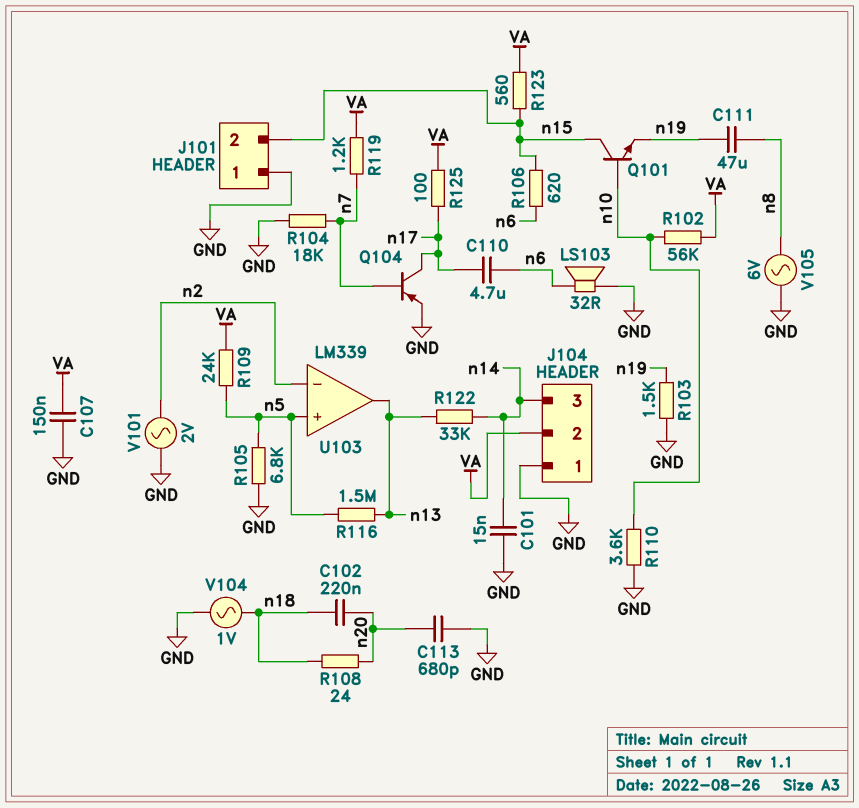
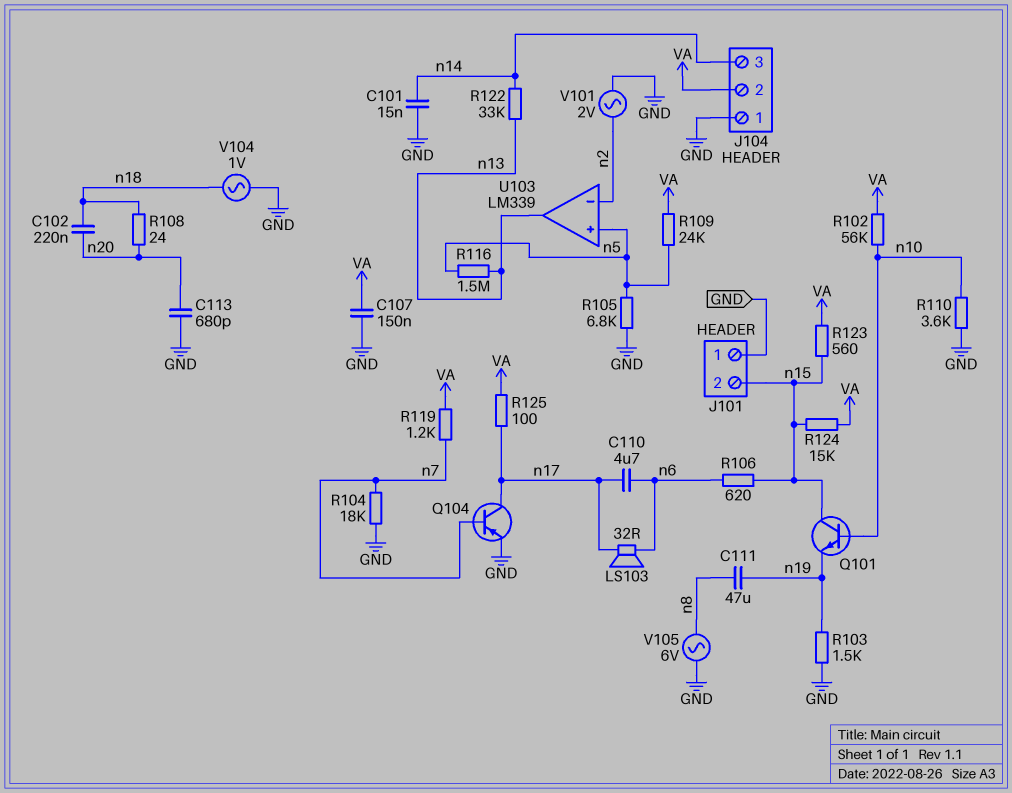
LS103: speaker 32R (GND, n6) -> speaker 32R (n6, n17)
R124: none -> 15k (VA, n15)

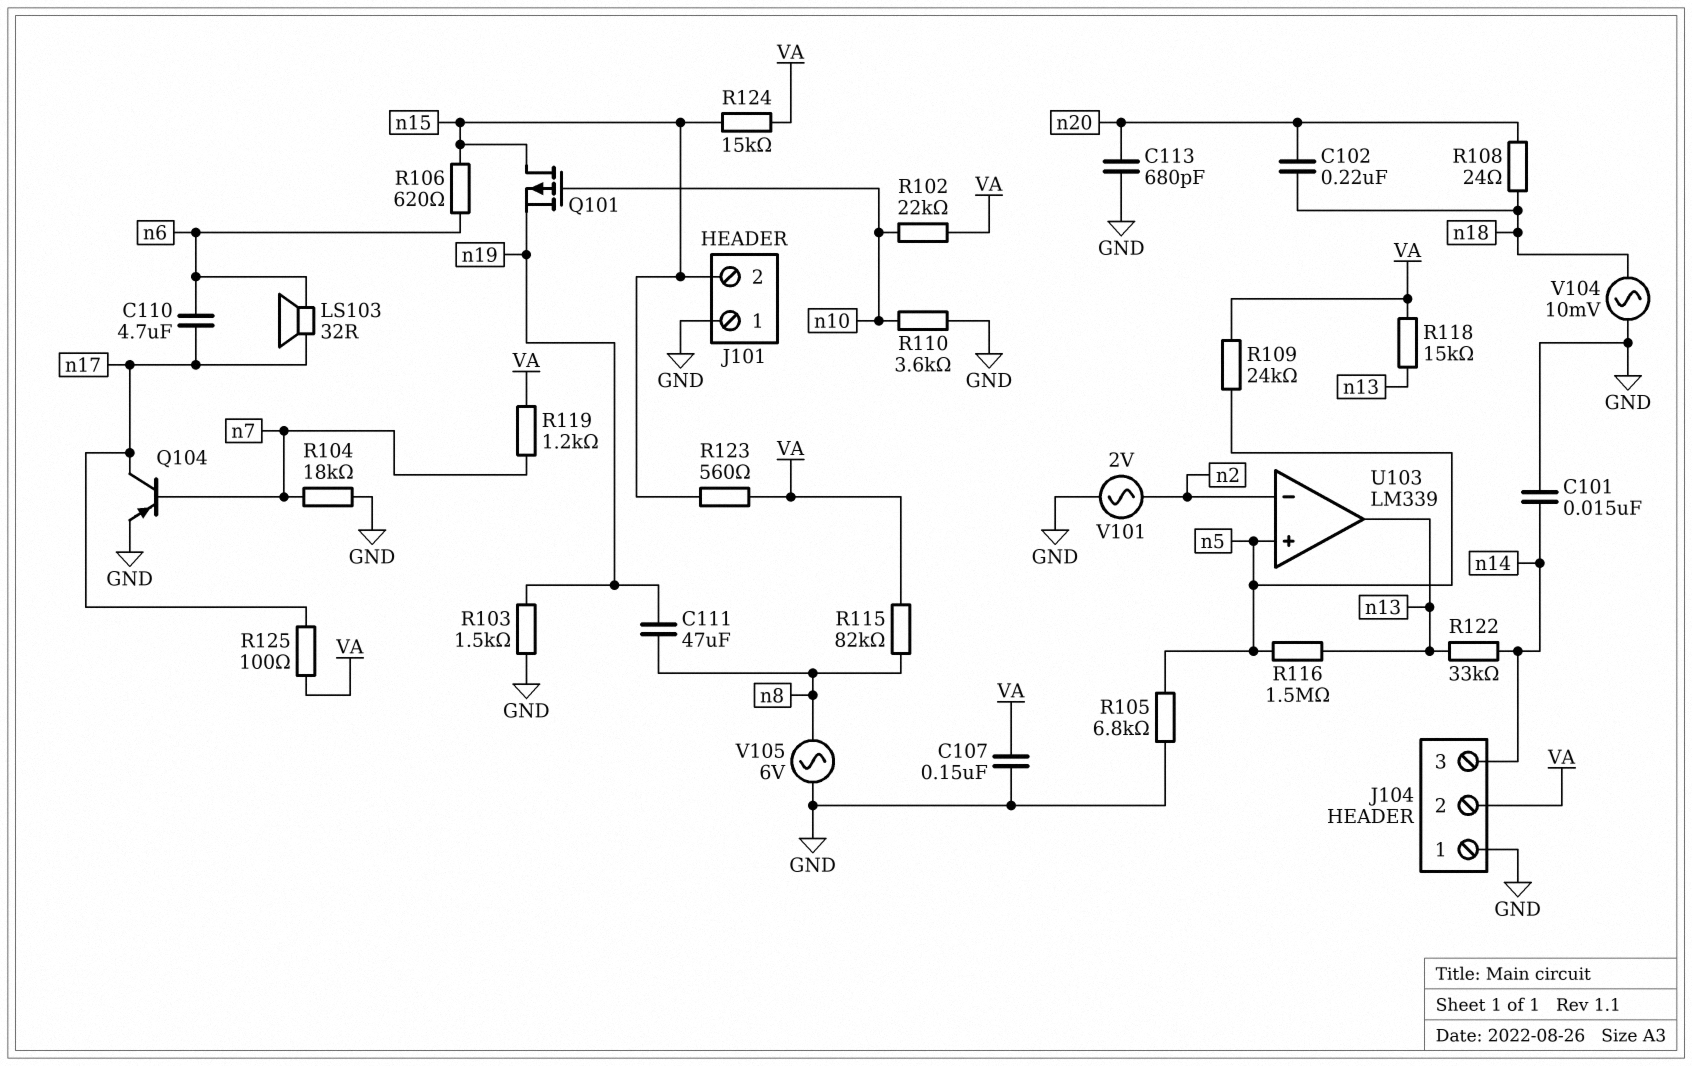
Q101: NPN (B n10, C n15, E n19) -> PMOS (G n10, D n15, S n19)
R102: 56k (VA, n10) -> 22k (VA, n10)
R115: none -> 82k (VA, n8)
R118: none -> 15k (VA, n13)
V104: AC 1V (GND, n18) -> AC 10mV (GND, n18)

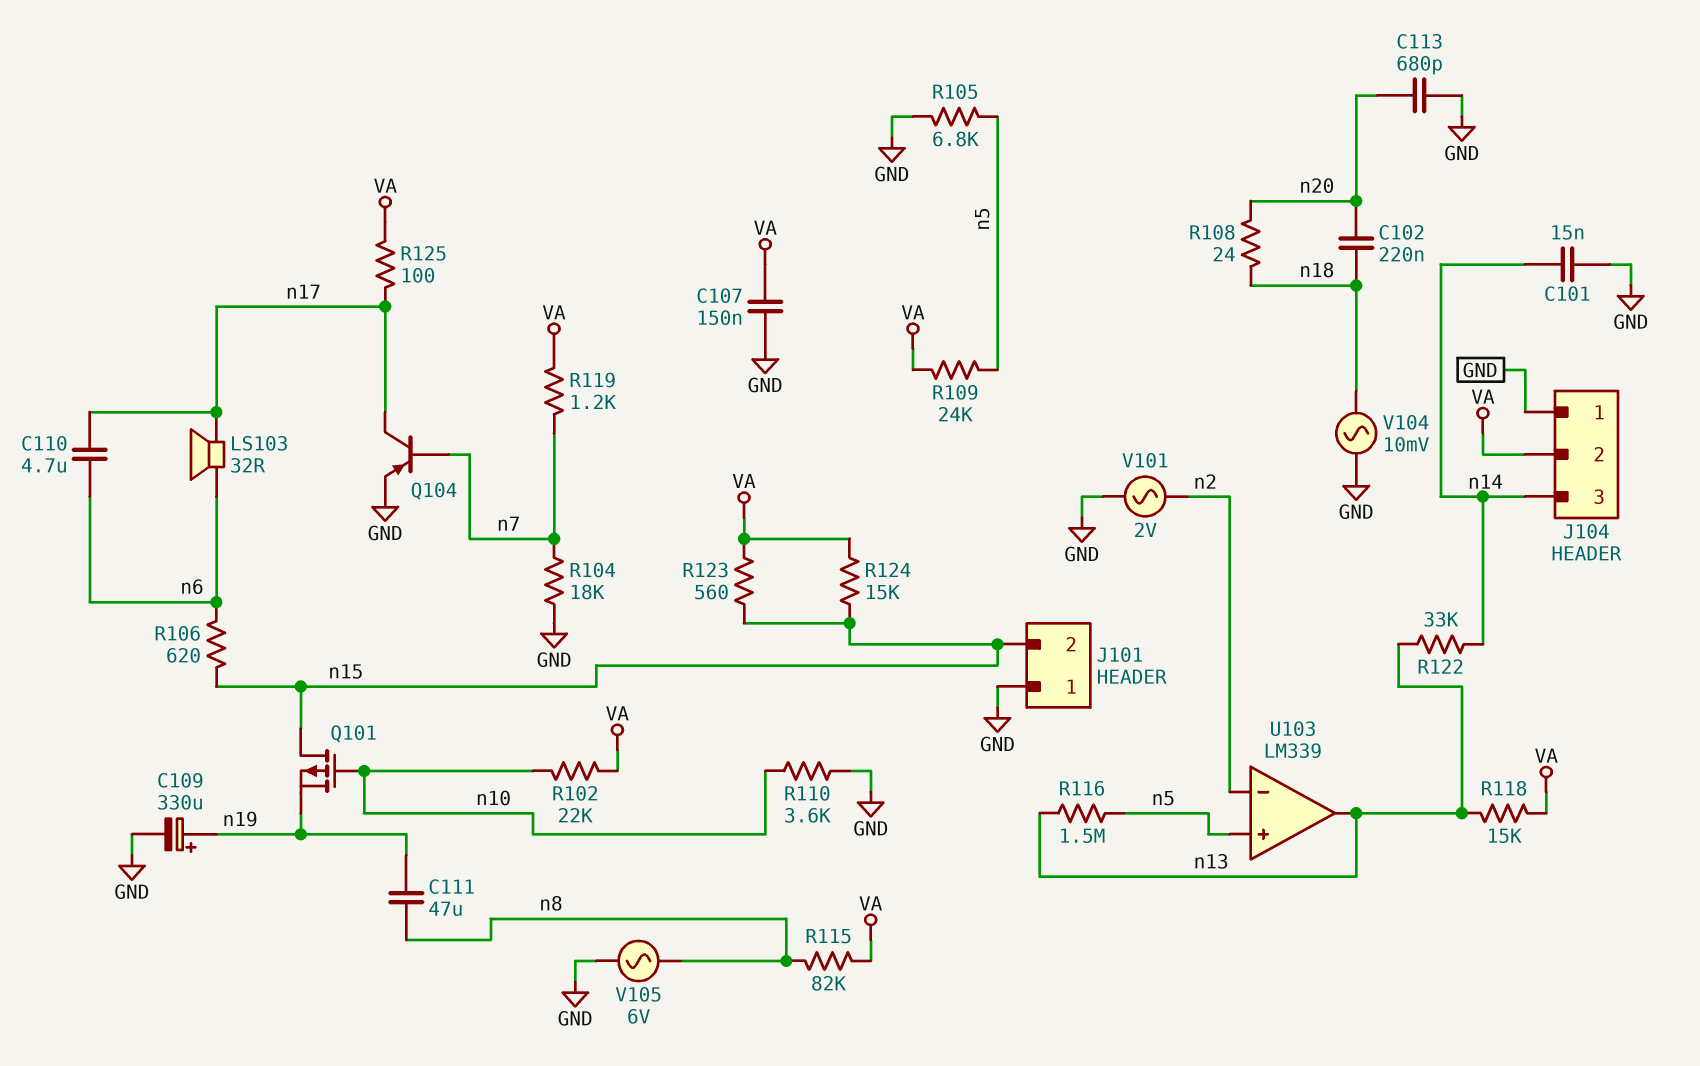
C109: none -> 330uF (plus n19, minus GND)
R103: 1.5k (GND, n19) -> none

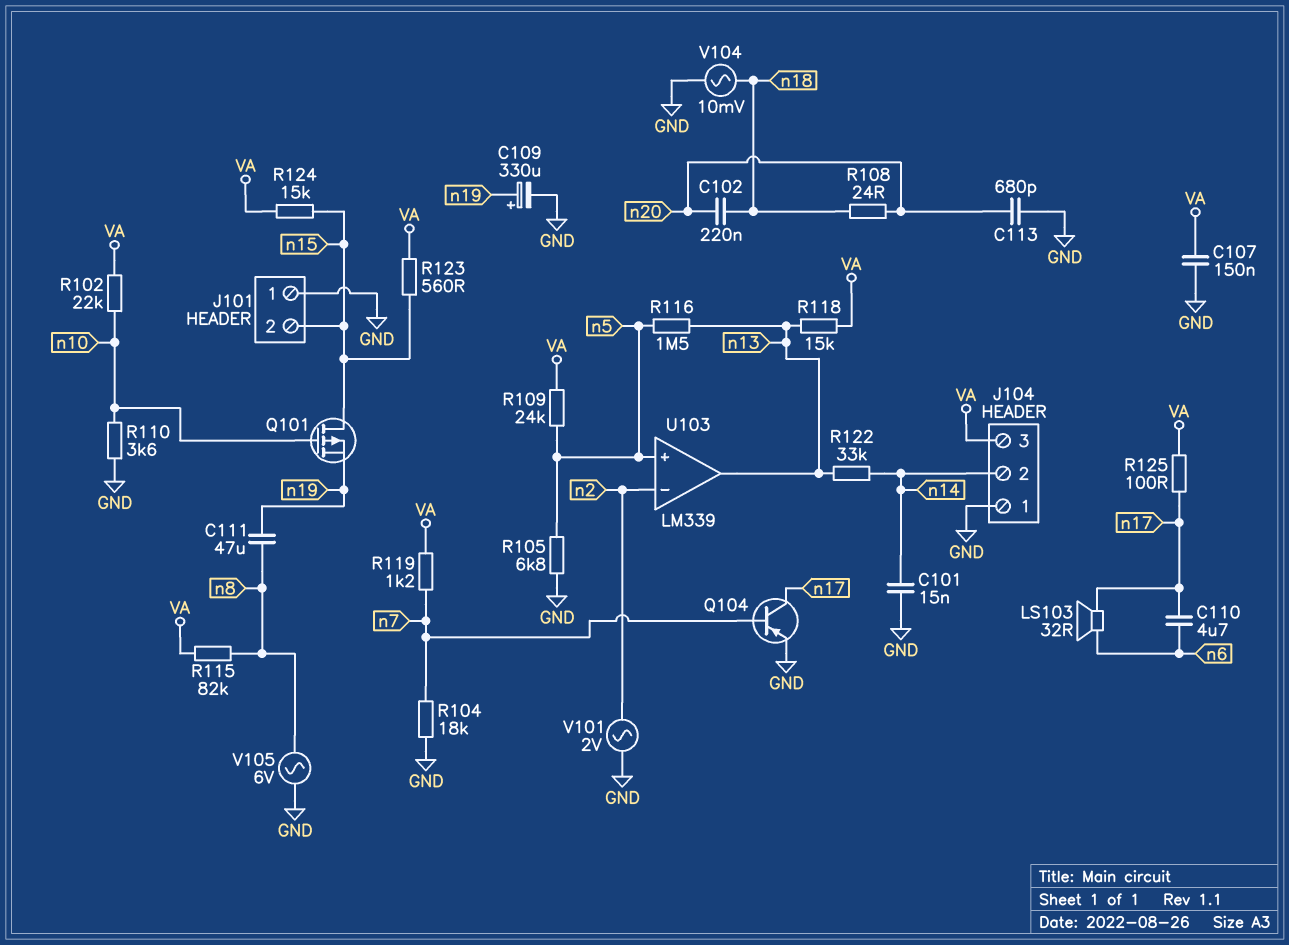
J104 pin 2: VA -> n14
J104 pin 3: n14 -> VA
R106: 620 (n6, n15) -> none

